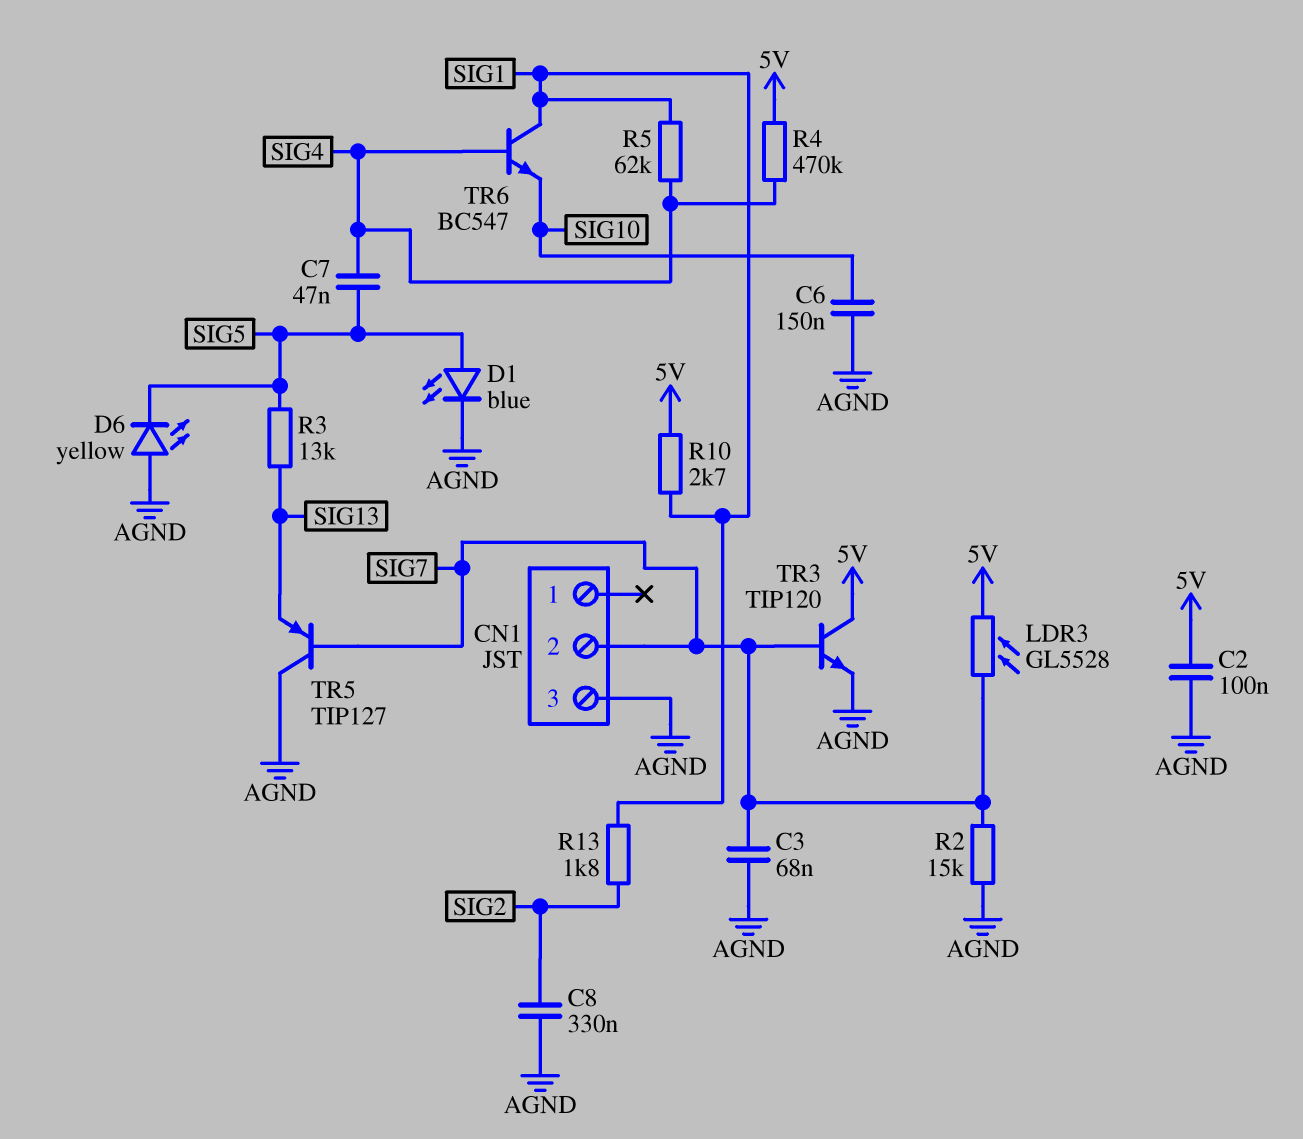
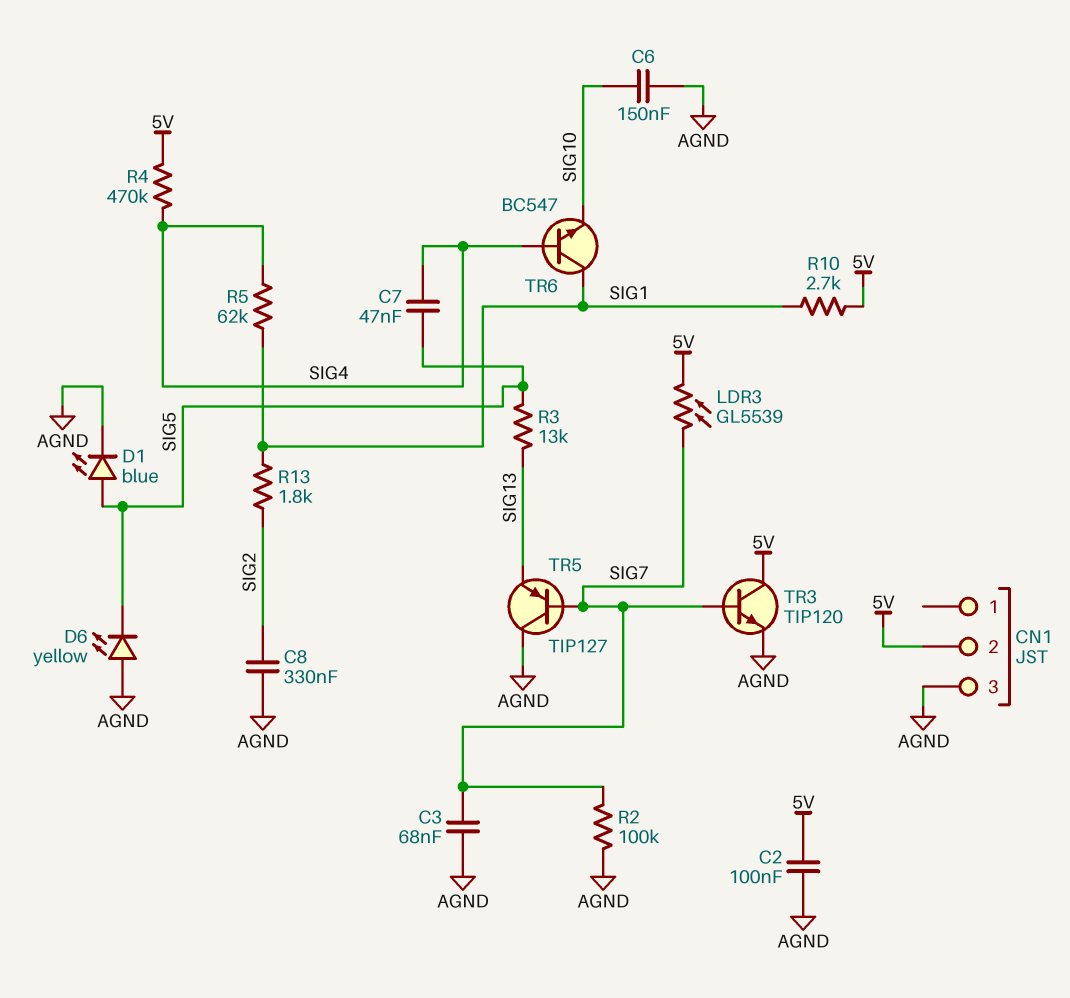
CN1 pin 2: SIG7 -> 5V
LDR3: GL5528 (5V, SIG7) -> GL5539 (5V, SIG7)
R2: 15k (AGND, SIG7) -> 100k (AGND, SIG7)

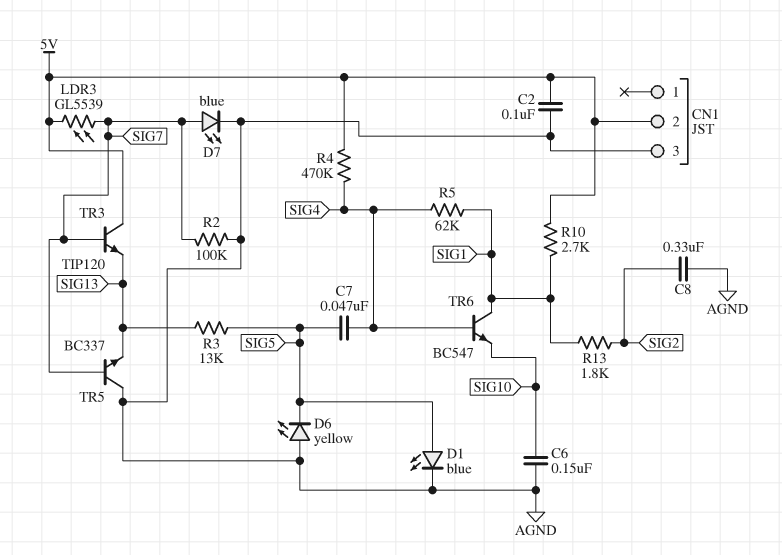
C3: 68nF (AGND, SIG7) -> none
D7: none -> LED blue (A SIG7, K AGND)
TR3: NPN TIP120 (B SIG7, C 5V, E AGND) -> NPN TIP120 (B SIG7, C 5V, E SIG13)
TR5: PNP TIP127 (B SIG7, C AGND, E SIG13) -> NPN BC337 (B SIG7, C AGND, E SIG13)

